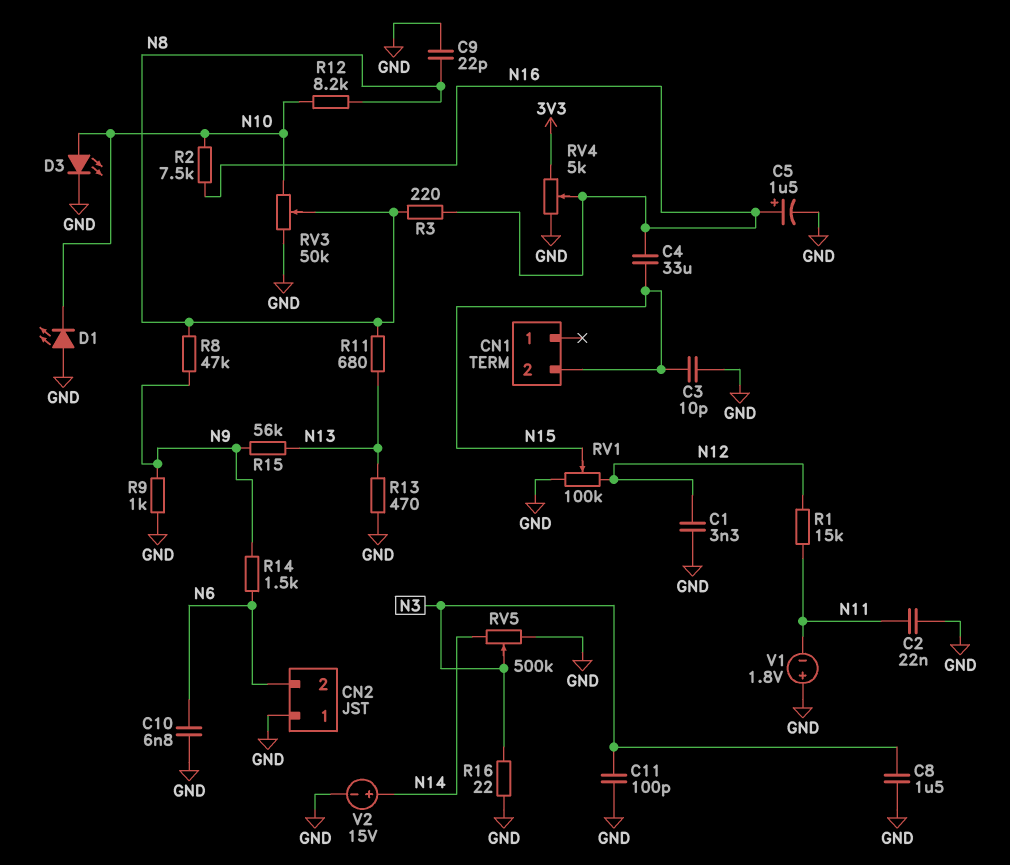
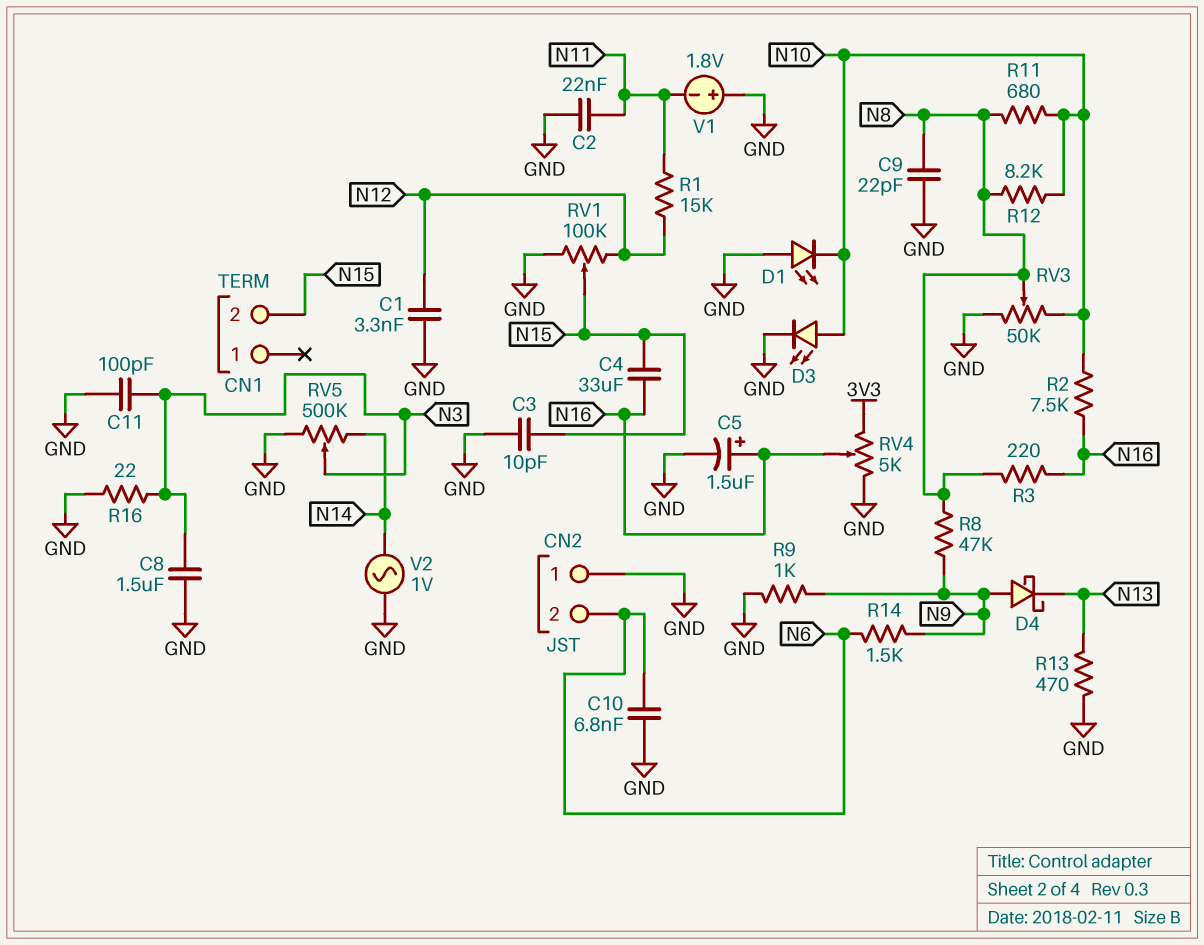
D4: none -> schottky (A N9, K N13)
R11: 680 (N8, N13) -> 680 (N8, N10)
R15: 56k (N9, N13) -> none
V2: 15V (plus N14, minus GND) -> AC 1V (GND, N14)

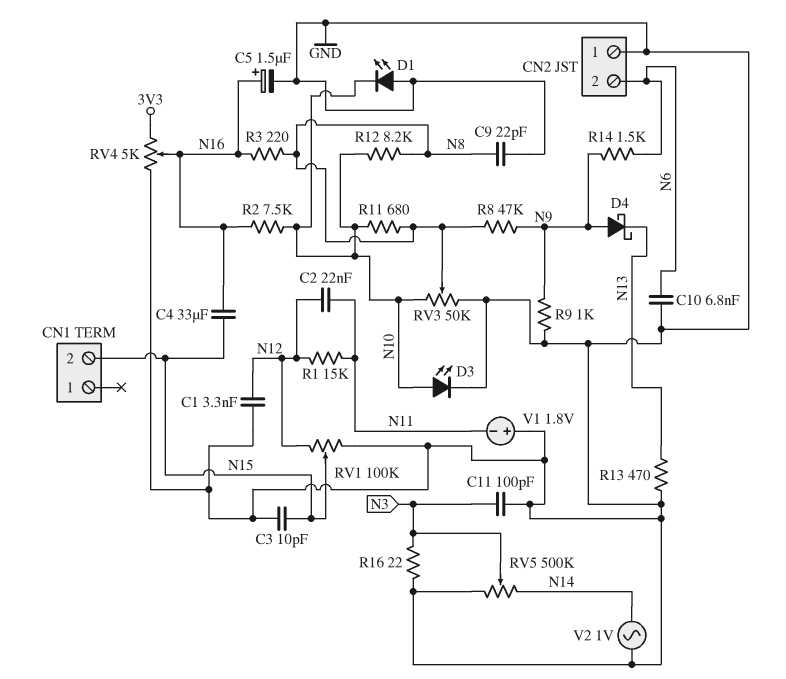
C2: 22nF (GND, N11) -> 22nF (N11, N12)
C8: 1.5uF (GND, N3) -> none

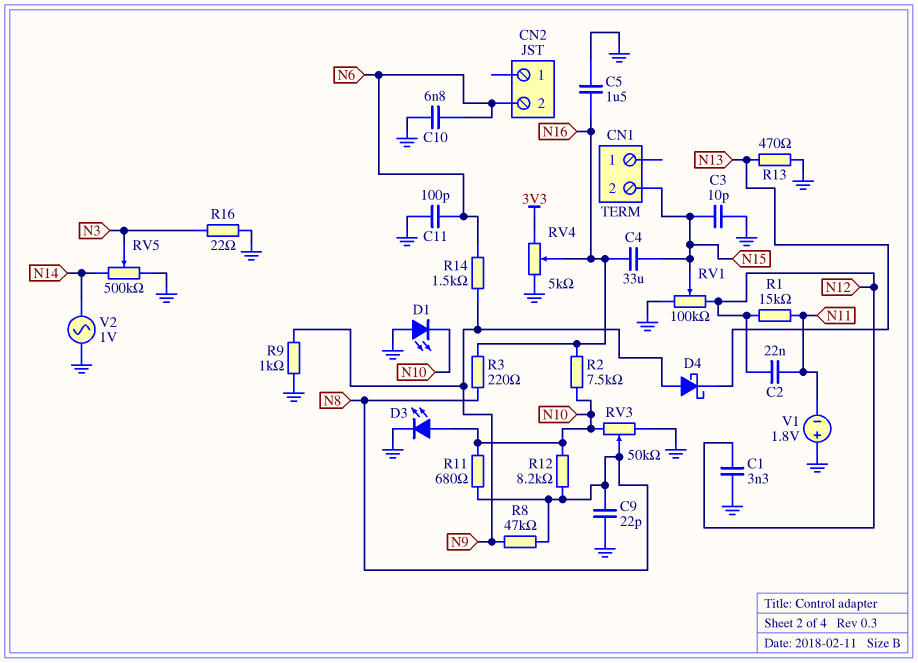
C5: 1.5uF (plus N16, minus GND) -> 1.5uF (GND, N16)
C11: 100pF (GND, N3) -> 100pF (GND, N6)
CN2 pin 1: GND -> none

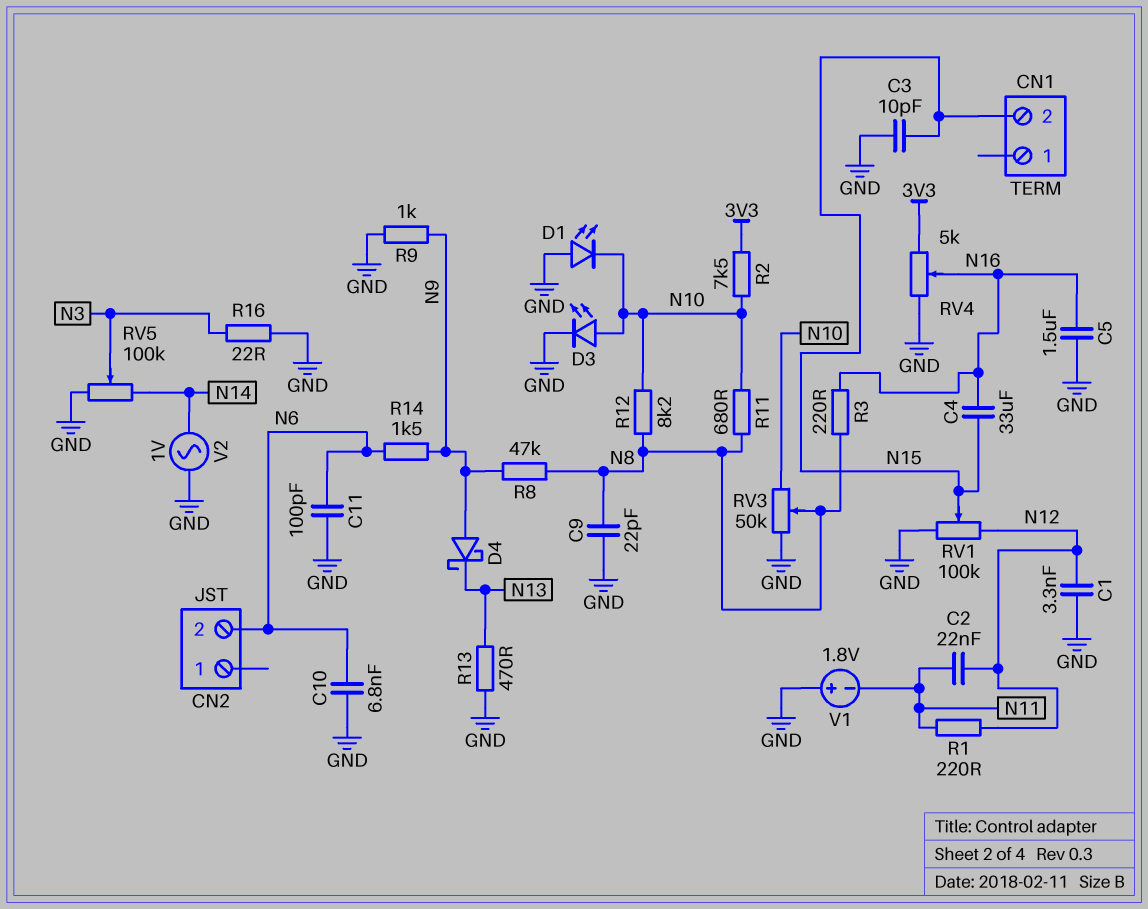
R1: 15k (N11, N12) -> 220 (N11, N12)
R2: 7.5k (N10, N16) -> 7.5k (3V3, N10)
RV5: 500k (GND, N14, wiper N3) -> 100k (GND, N14, wiper N3)

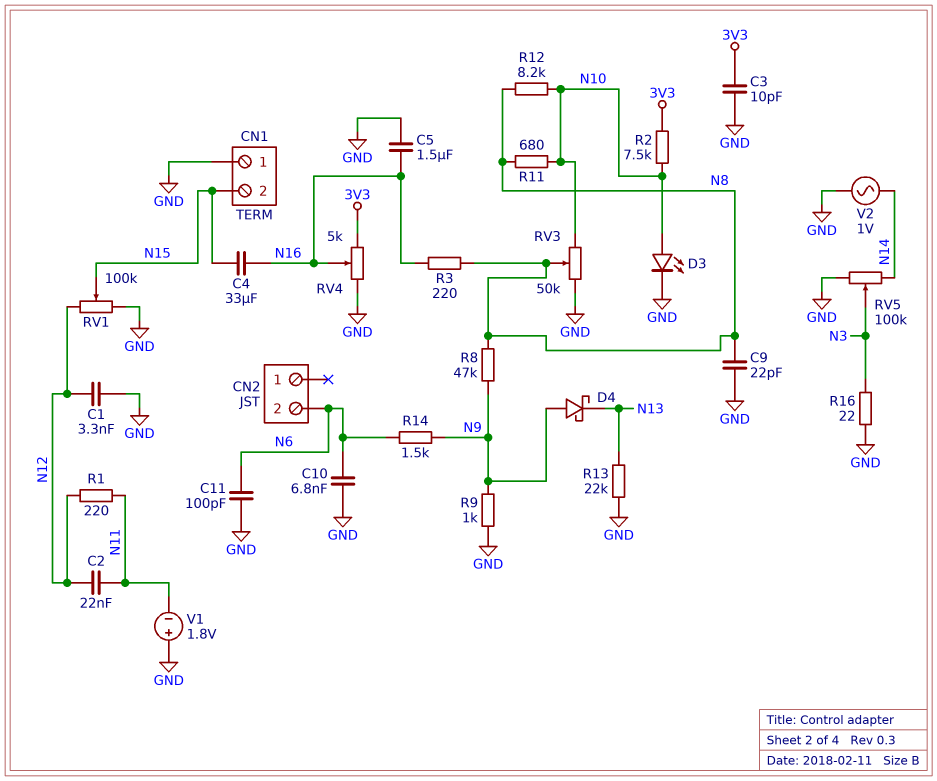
C3: 10pF (GND, N15) -> 10pF (3V3, GND)
CN1 pin 1: none -> GND
D1: LED (A GND, K N10) -> none
R13: 470 (GND, N13) -> 22k (GND, N13)

